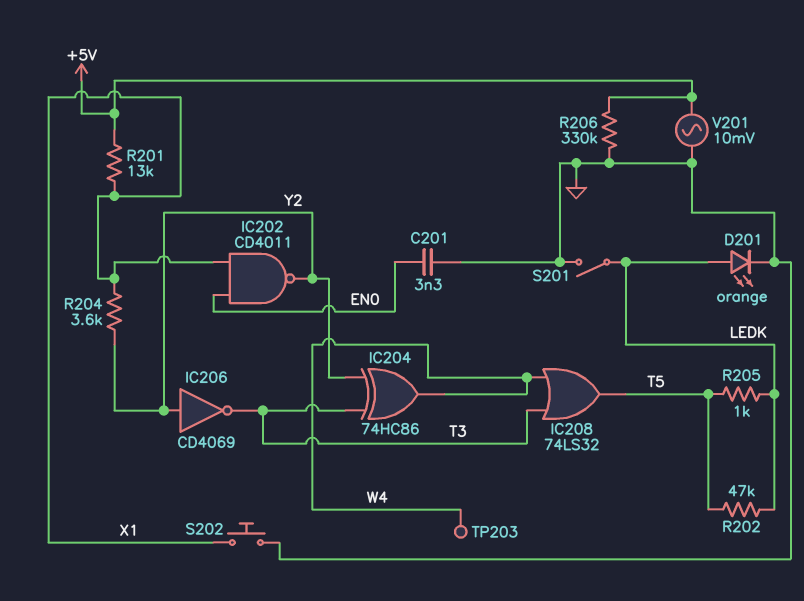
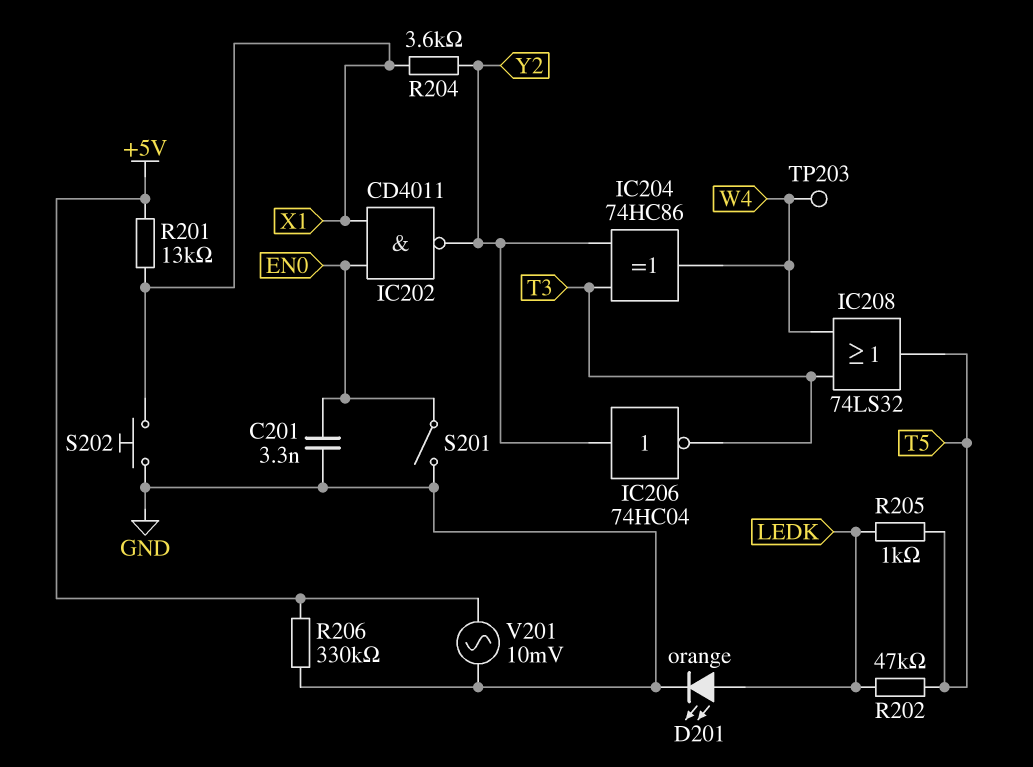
IC206: NOT CD4069 (in Y2, out T3) -> NOT 74HC04 (in Y2, out T3)
S201: switch (GND, LEDK) -> switch (EN0, GND)

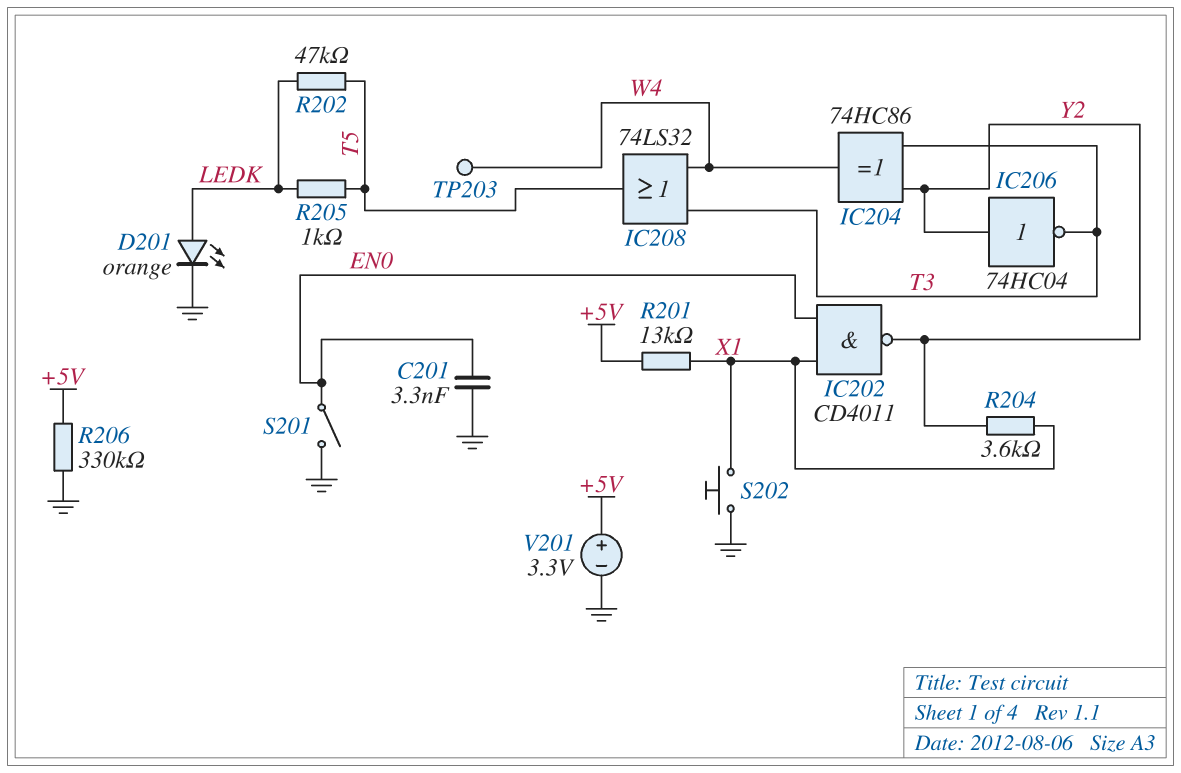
V201: AC 10mV (+5V, GND) -> 3.3V (plus +5V, minus GND)

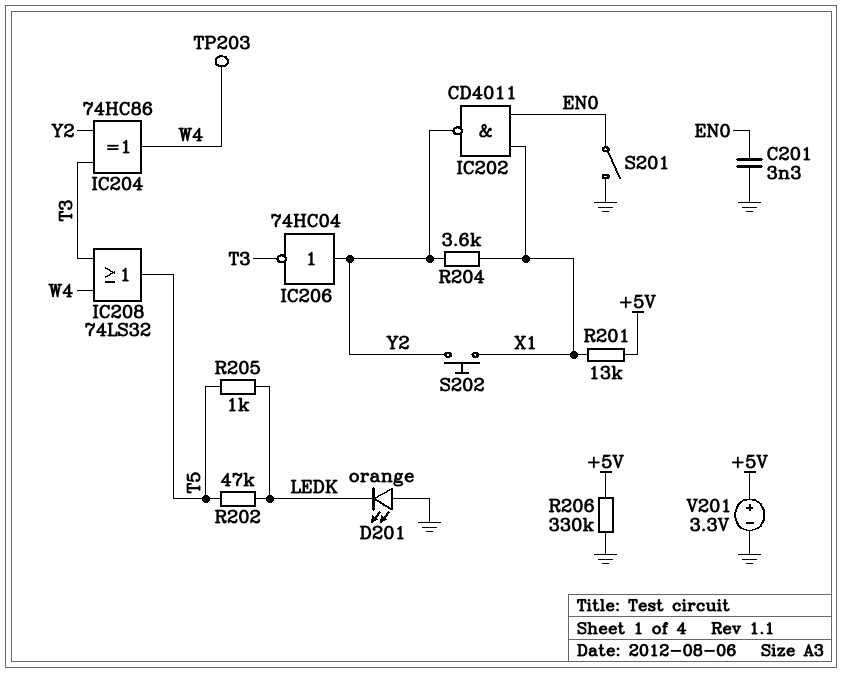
D201: LED orange (A LEDK, K GND) -> LED orange (A GND, K LEDK)
S202: button (GND, X1) -> button (X1, Y2)

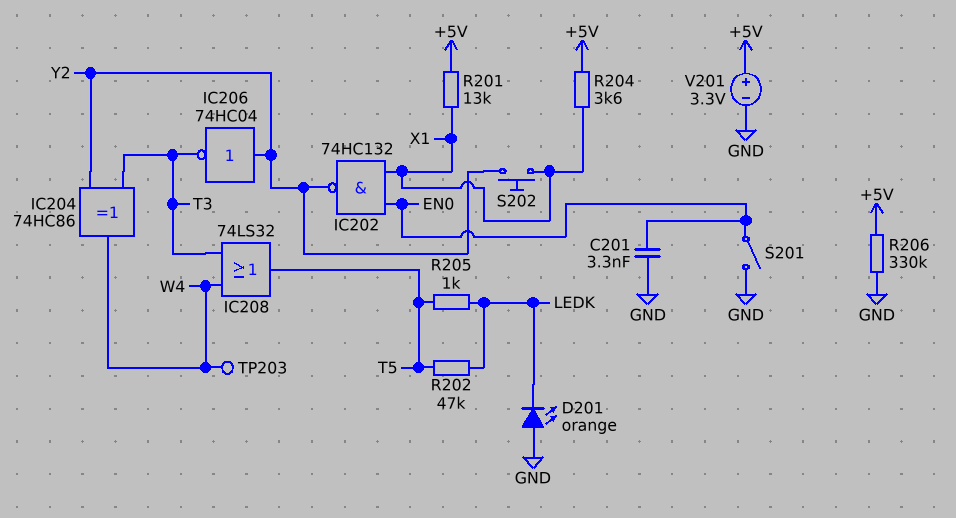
IC202: NAND CD4011 (in EN0, in X1, out Y2) -> NAND 74HC132 (in EN0, in X1, out Y2)
R204: 3.6k (X1, Y2) -> 3.6k (+5V, X1)

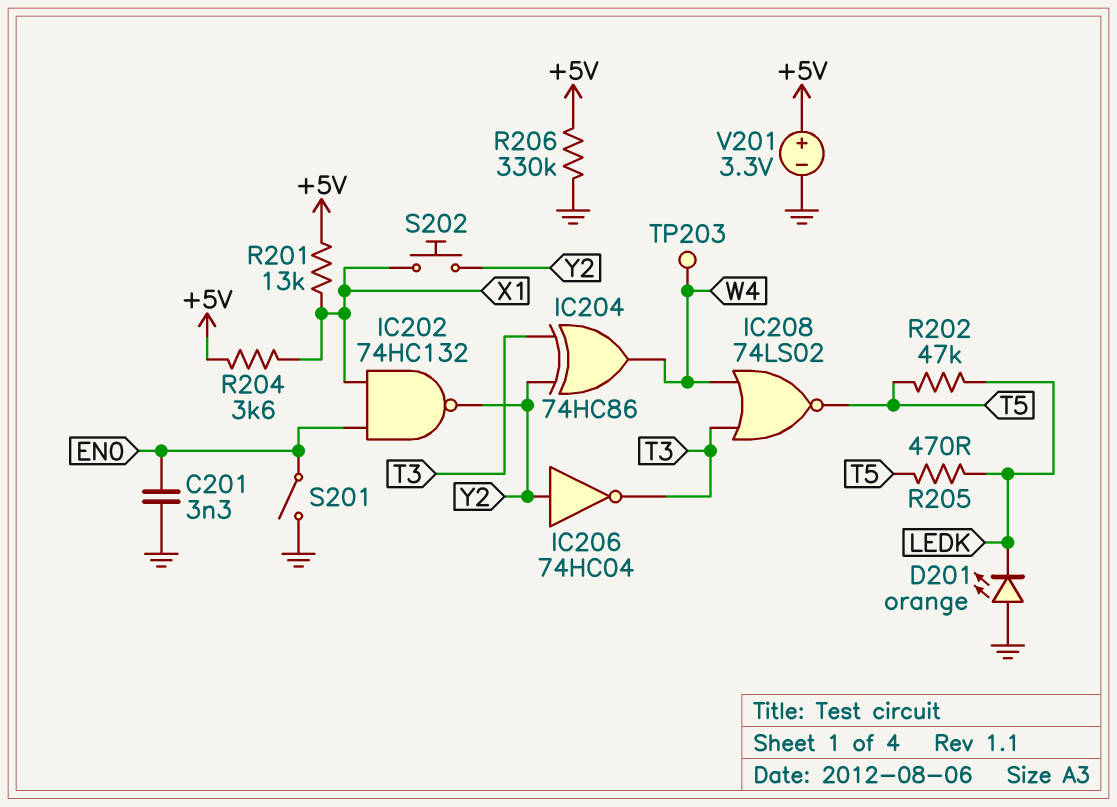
IC208: OR 74LS32 (in T3, in W4, out T5) -> NOR 74LS02 (in T3, in W4, out T5)
R205: 1k (LEDK, T5) -> 470 (LEDK, T5)

